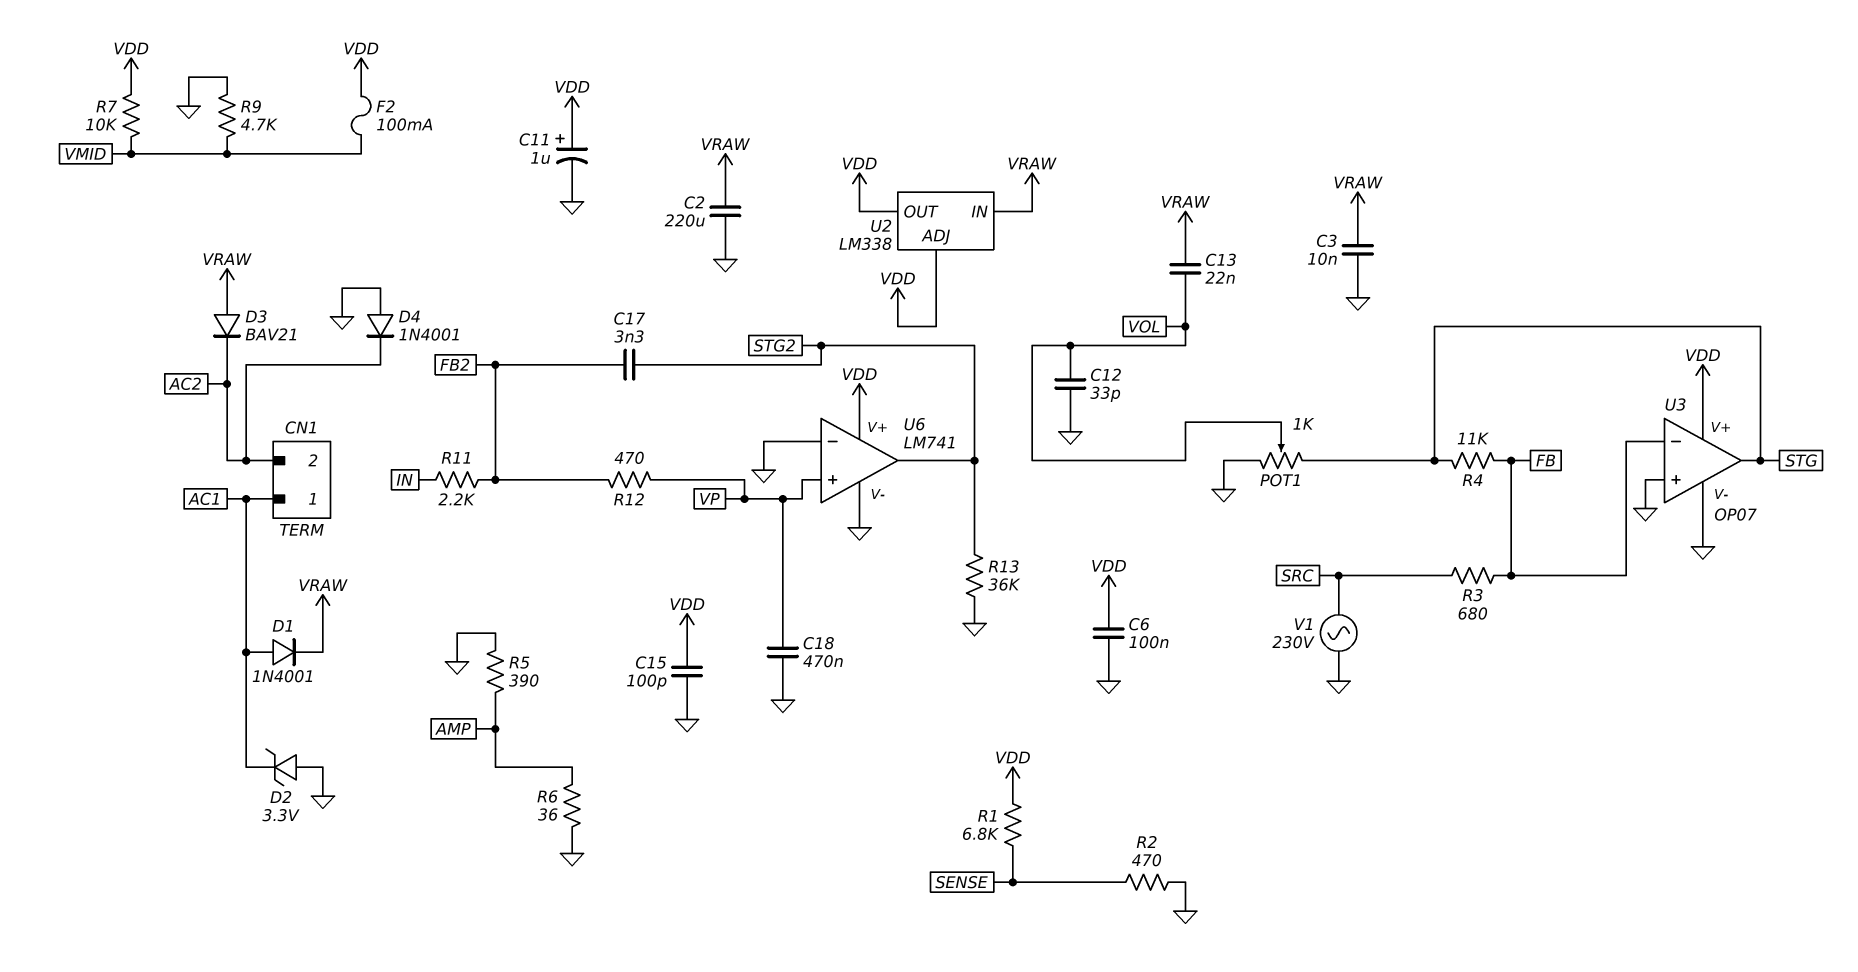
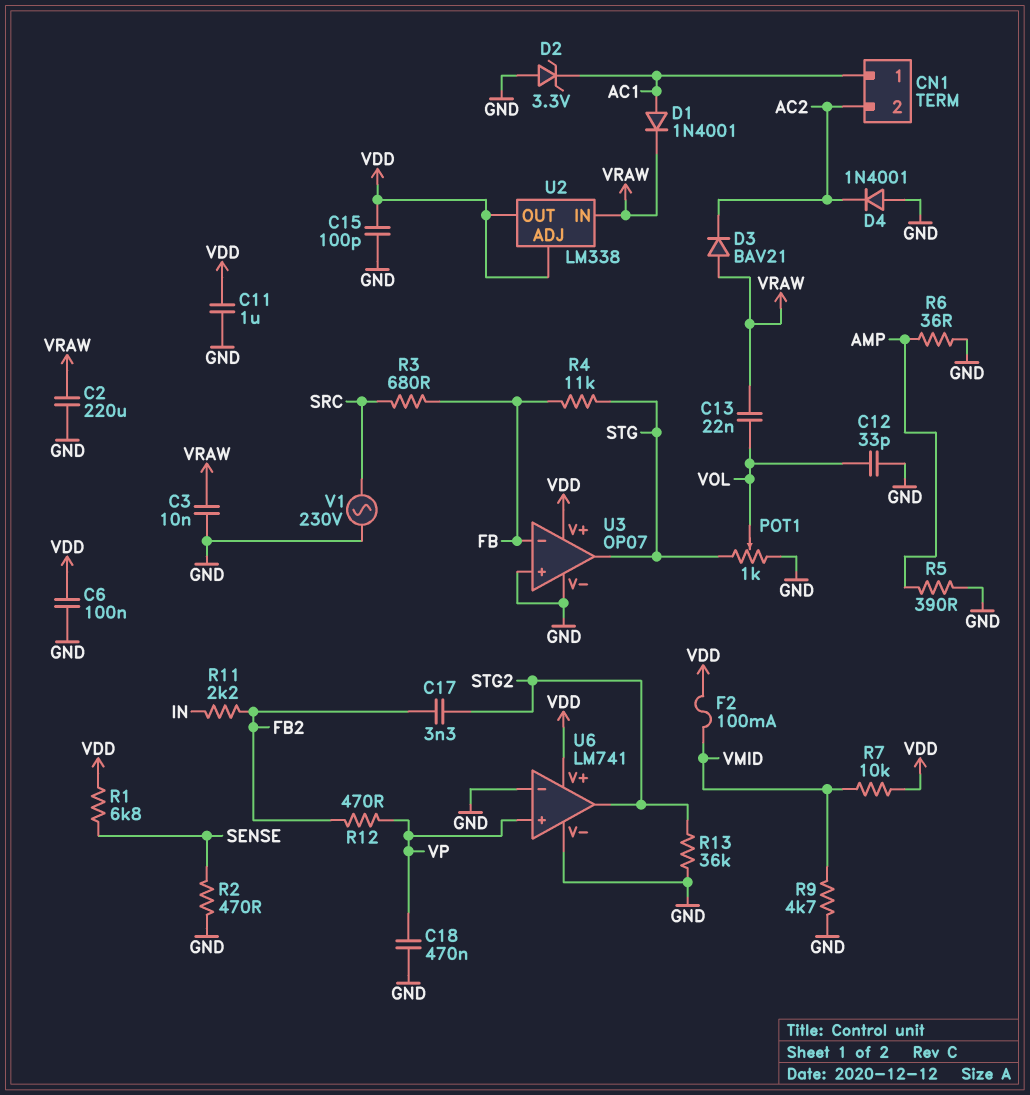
C11: 1uF (plus VDD, minus GND) -> 1uF (GND, VDD)

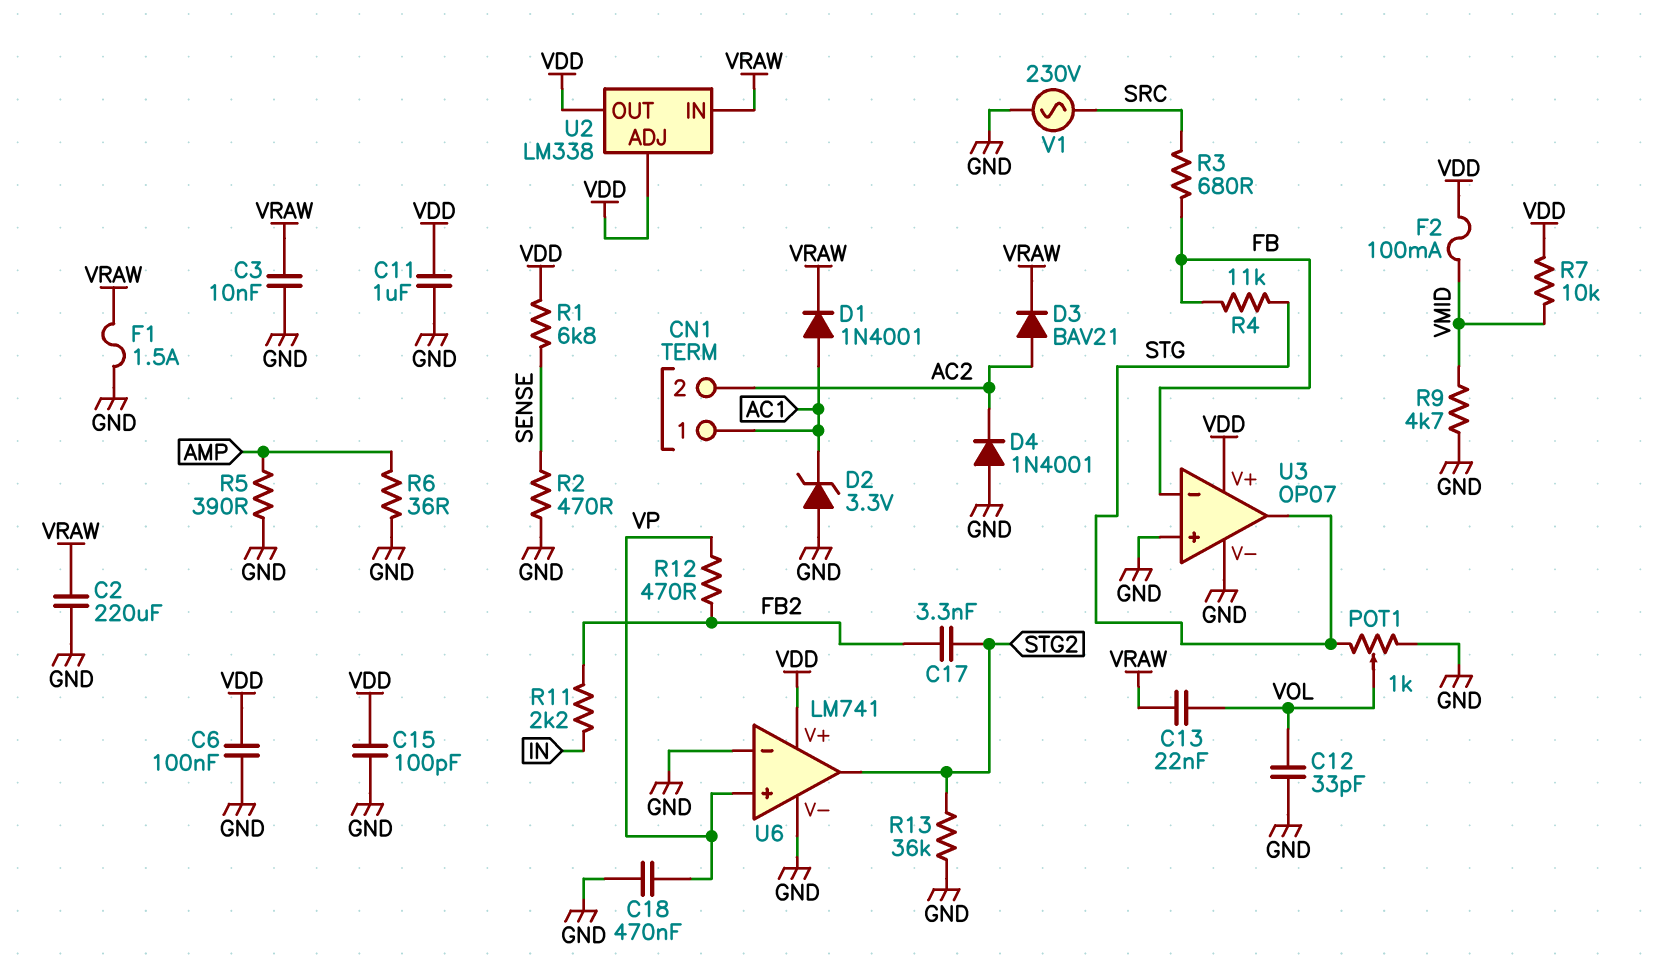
D3: diode BAV21 (A VRAW, K AC2) -> diode BAV21 (A AC2, K VRAW)
F1: none -> 1.5A (GND, VRAW)

